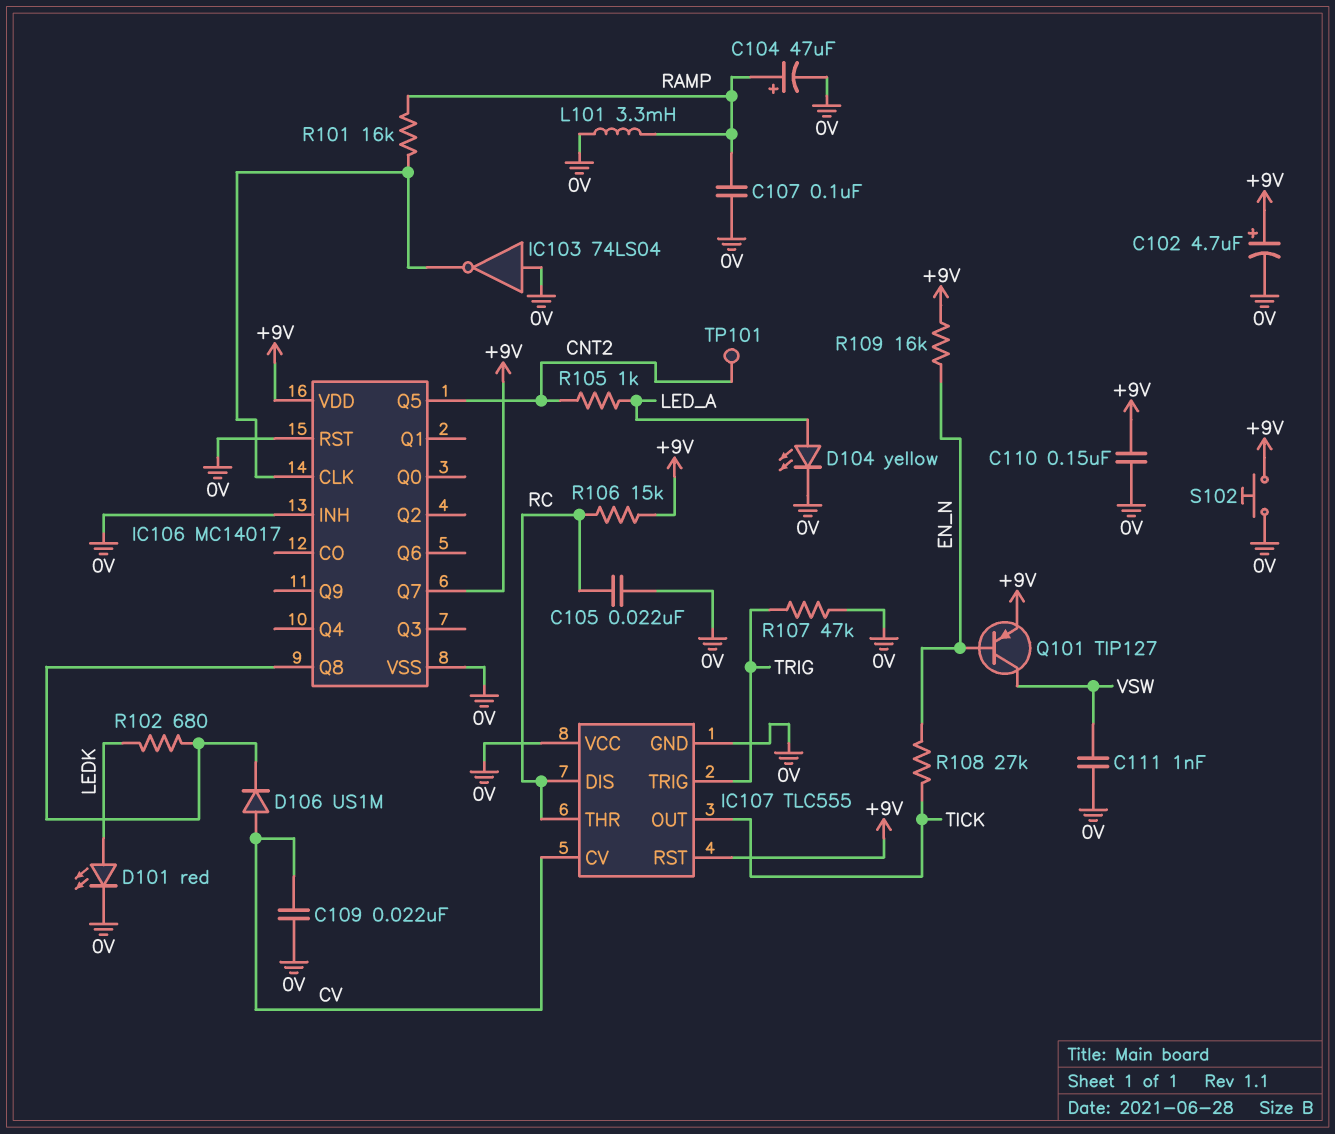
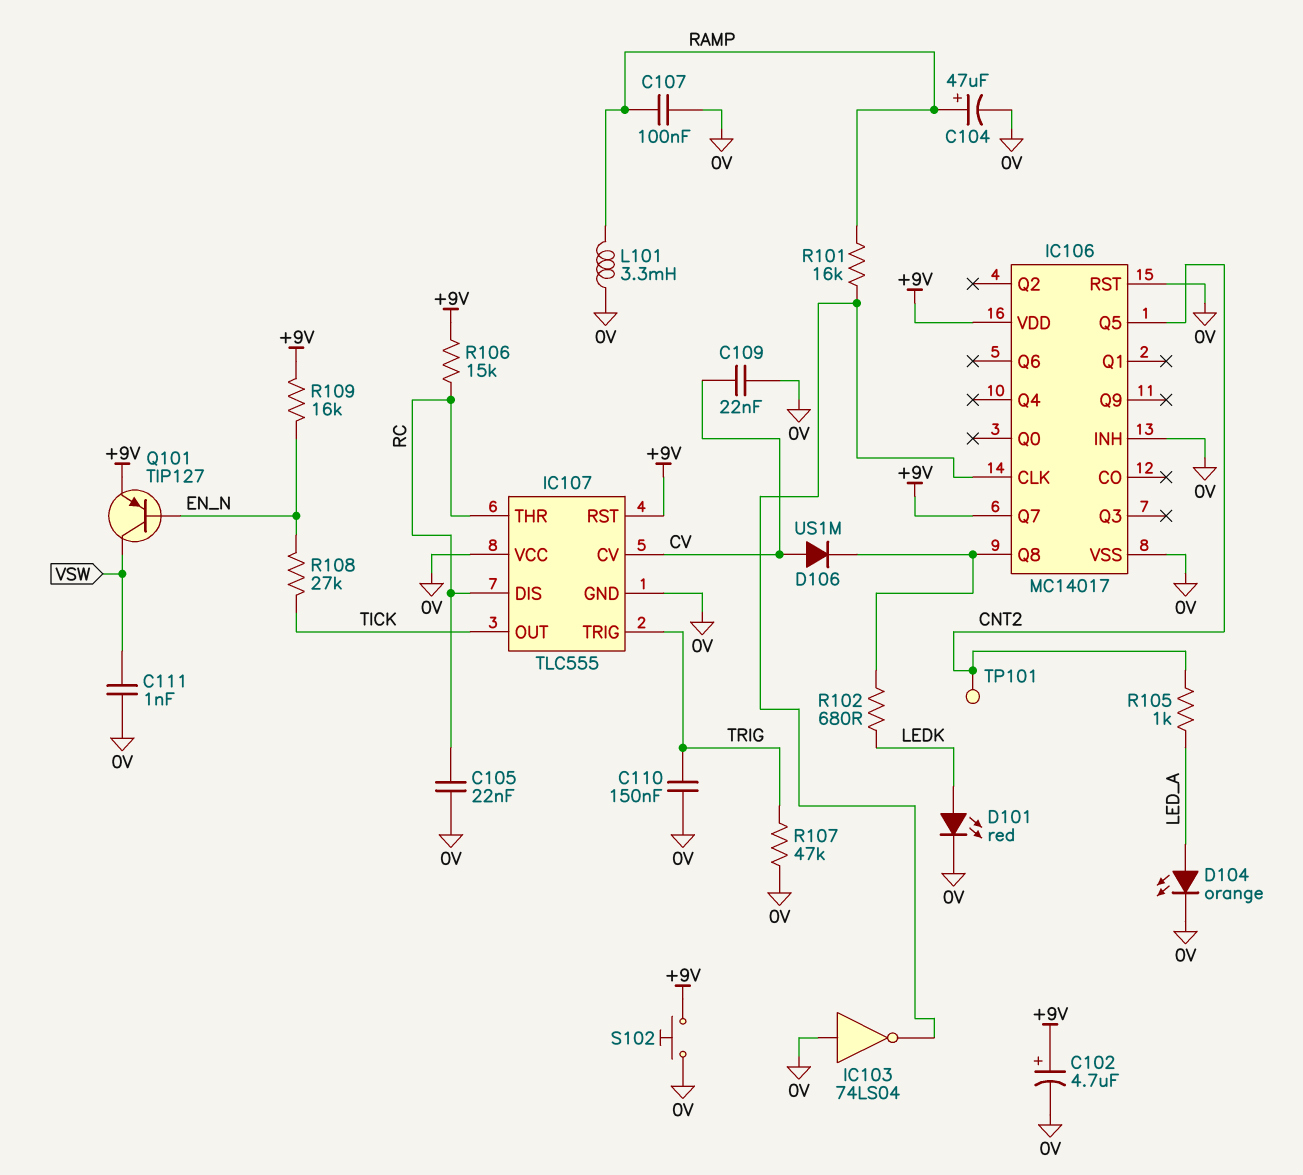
C110: 150nF (+9V, 0V) -> 150nF (0V, TRIG)
D104: LED yellow (A LED_A, K 0V) -> LED orange (A LED_A, K 0V)

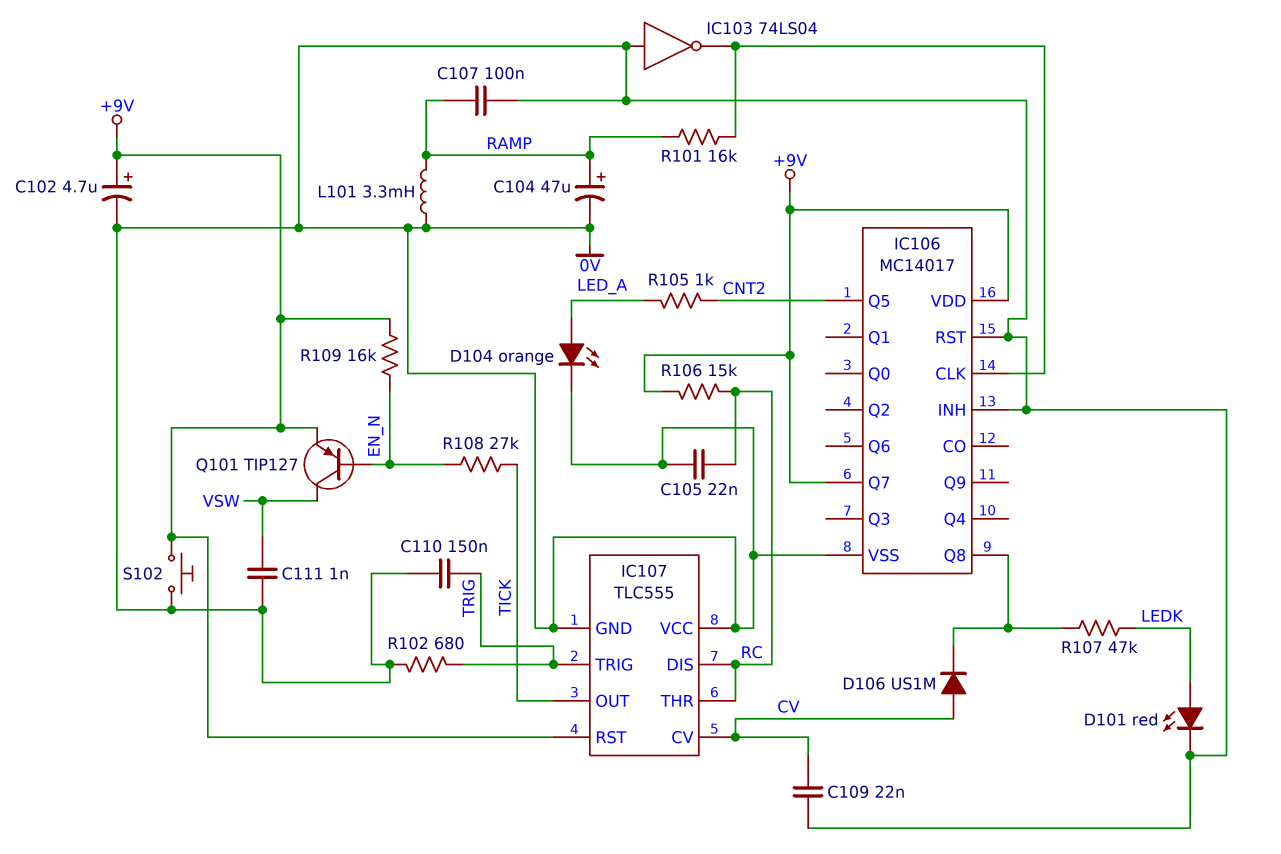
R102: 680 (IC106/Q8, LEDK) -> 680 (0V, TRIG)
R107: 47k (0V, TRIG) -> 47k (IC106/Q8, LEDK)
TP101: test point (CNT2) -> none

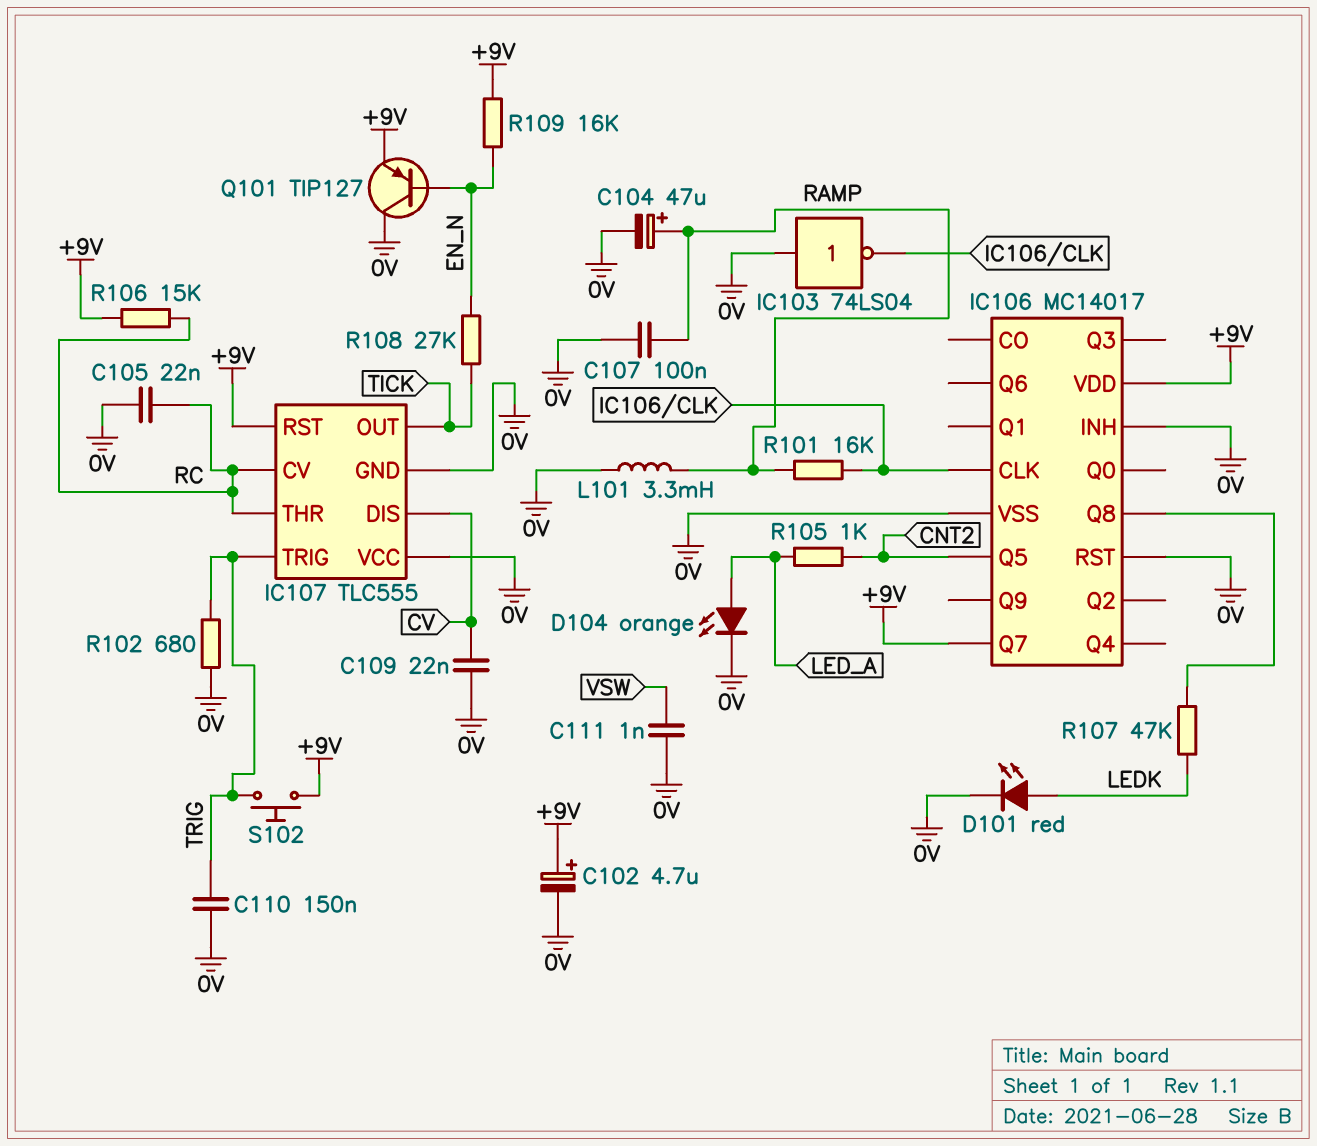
D106: diode US1M (A CV, K IC106/Q8) -> none
IC107 pin CV: CV -> RC
IC107 pin DIS: RC -> CV
Q101: PNP TIP127 (B EN_N, C VSW, E +9V) -> PNP TIP127 (B EN_N, C 0V, E +9V)
S102: button (+9V, 0V) -> button (+9V, TRIG)

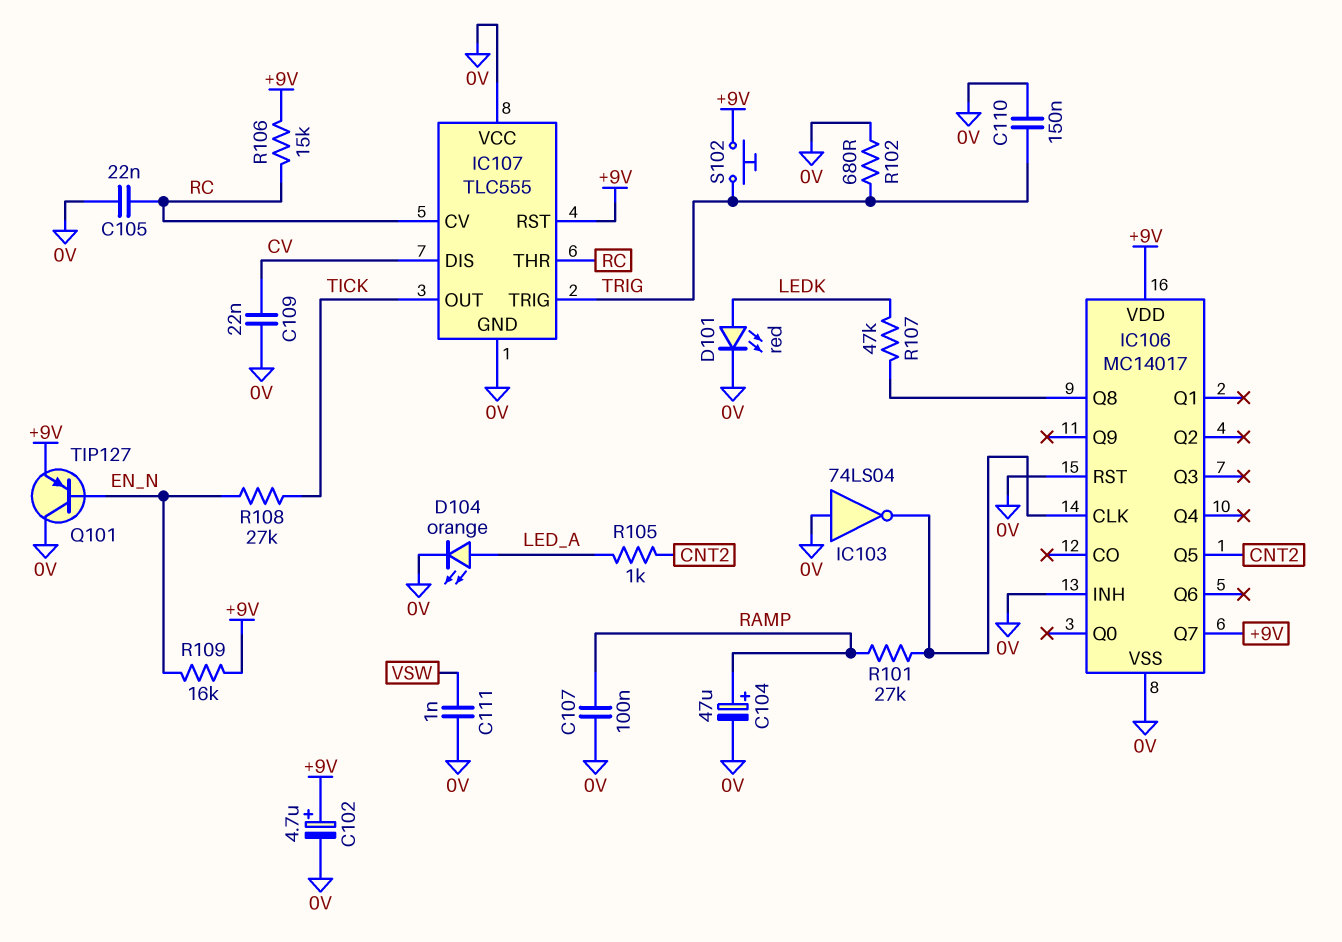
L101: 3.3mH (0V, RAMP) -> none
R101: 16k (IC106/CLK, RAMP) -> 27k (IC106/CLK, RAMP)

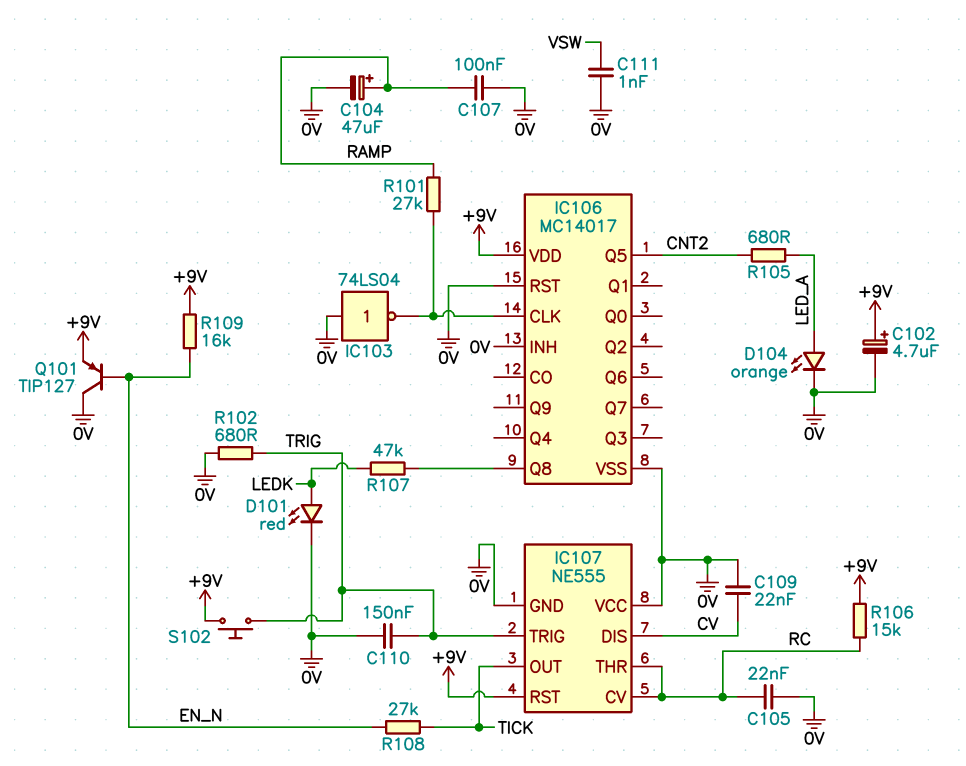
IC106 pin Q7: +9V -> none
IC107: TLC555 -> NE555
R105: 1k (CNT2, LED_A) -> 680 (CNT2, LED_A)

